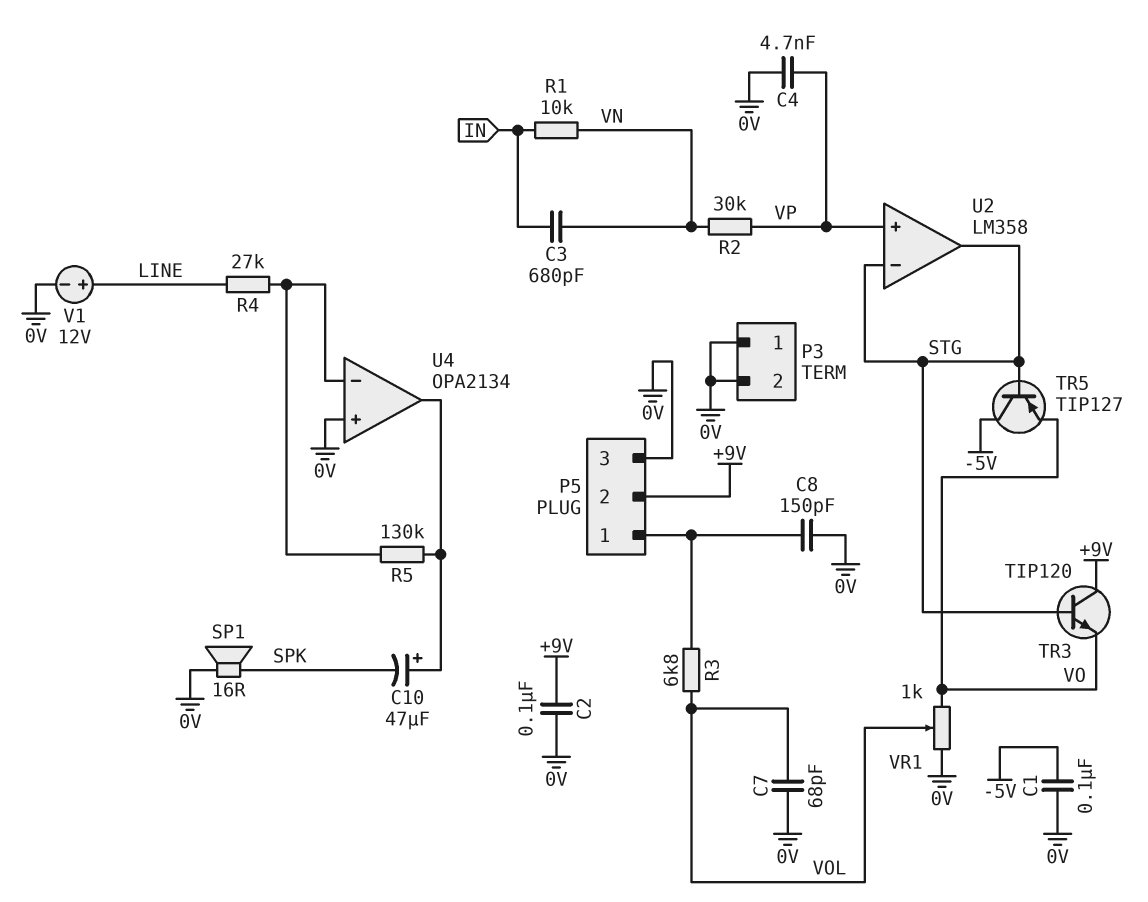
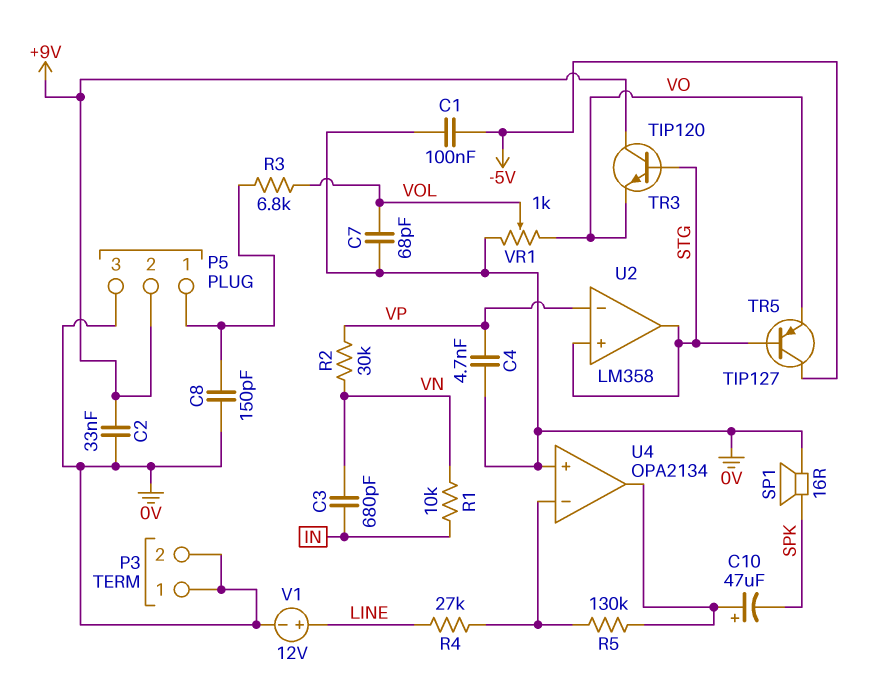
C2: 100nF (+9V, 0V) -> 33nF (+9V, 0V)
U2 pin in+: VP -> STG
U2 pin in-: STG -> VP

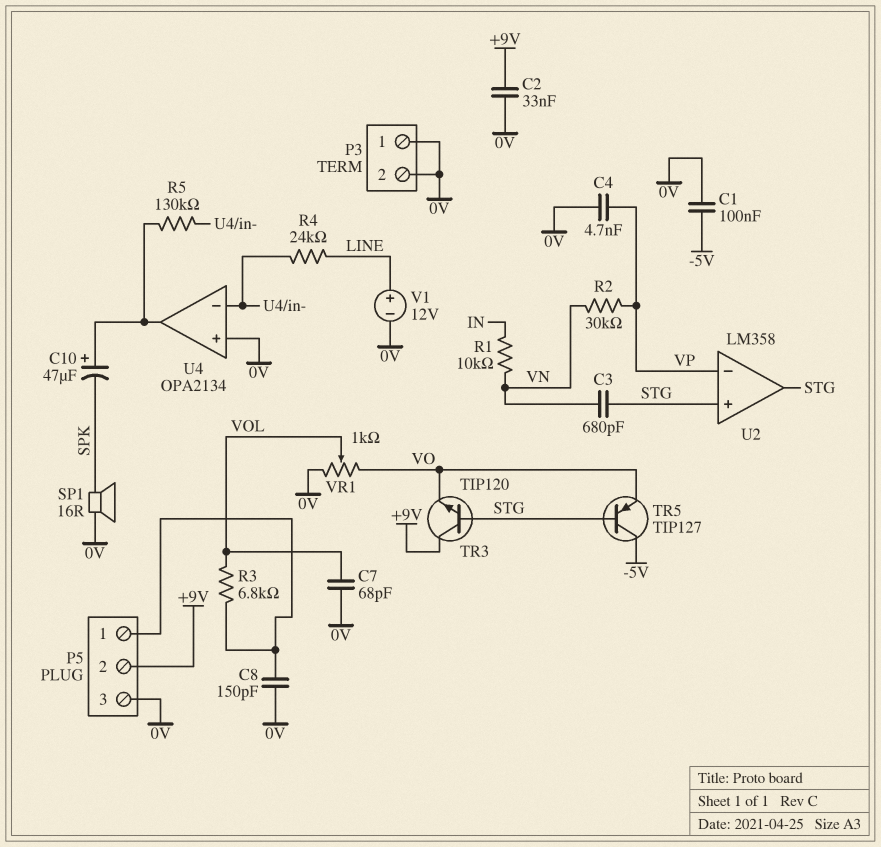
C3: 680pF (IN, VN) -> 680pF (STG, VN)
R4: 27k (LINE, U4/in-) -> 24k (LINE, U4/in-)

